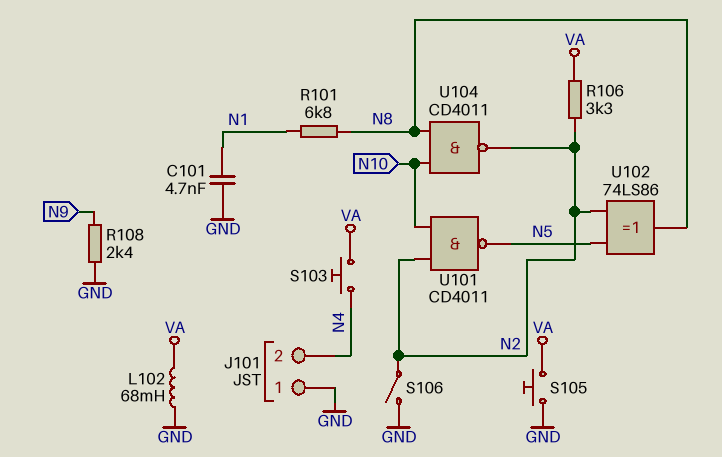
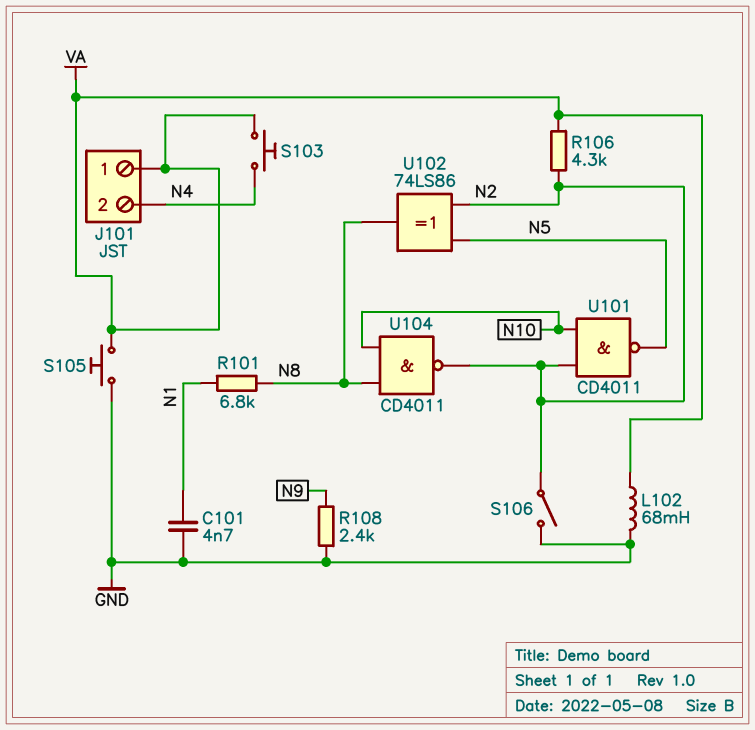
J101 pin 1: GND -> VA
R106: 3.3k (N2, VA) -> 4.3k (N2, VA)

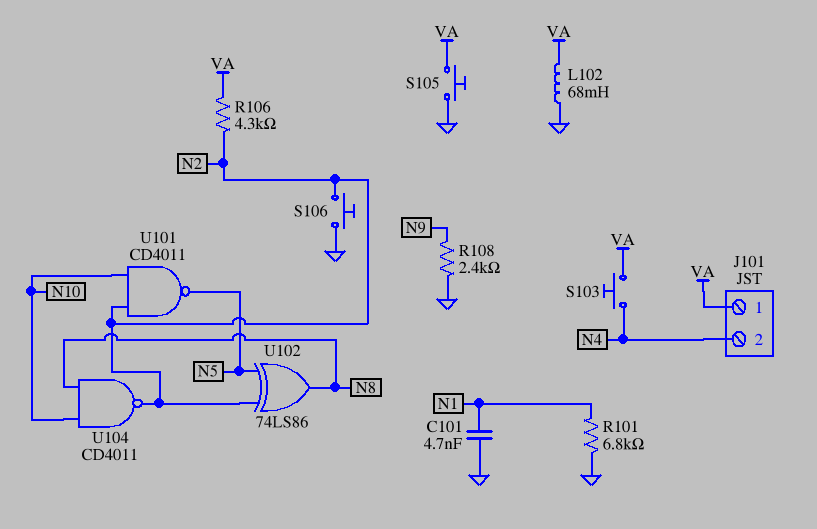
R101: 6.8k (N1, N8) -> 6.8k (GND, N1)
S106: switch (GND, N2) -> button (GND, N2)

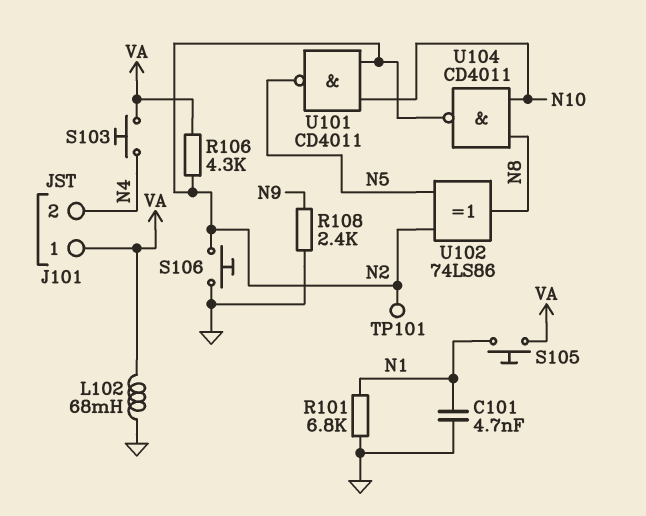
S105: button (GND, VA) -> button (N1, VA)
TP101: none -> test point (N2)

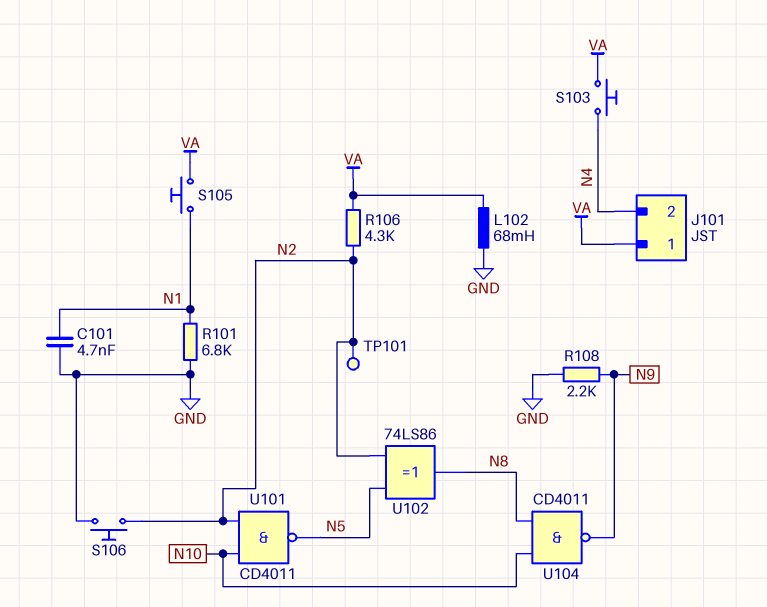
R108: 2.4k (GND, N9) -> 2.2k (GND, N9)
U104: NAND CD4011 (in N8, in N10, out N2) -> NAND CD4011 (in N8, in N10, out N9)

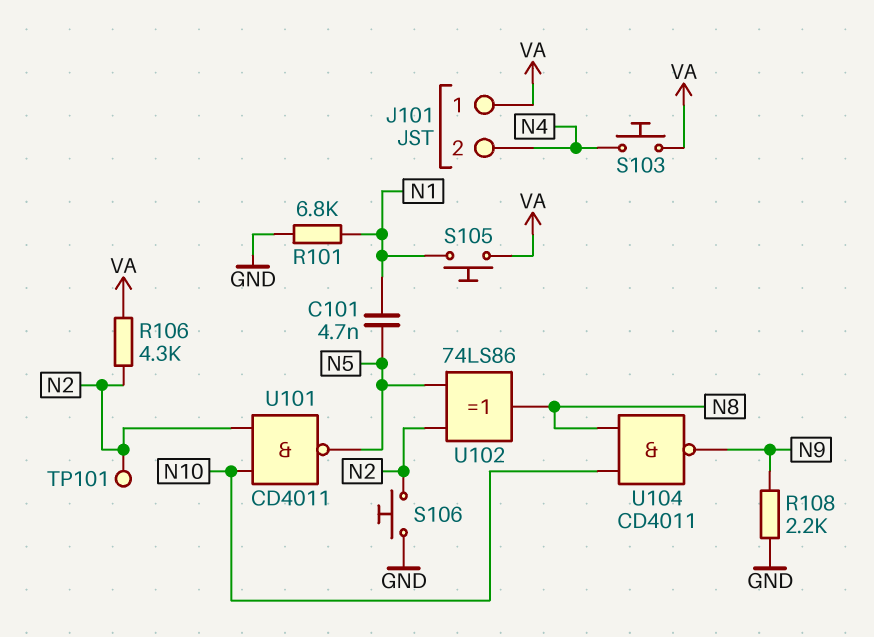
C101: 4.7nF (GND, N1) -> 4.7nF (N1, N5)
L102: 68mH (GND, VA) -> none

